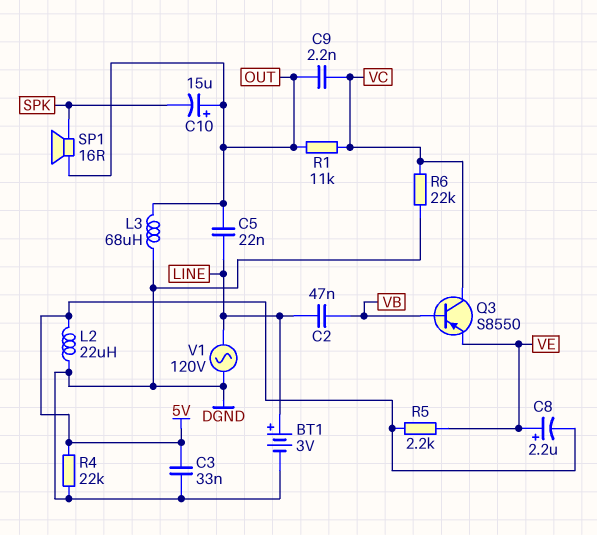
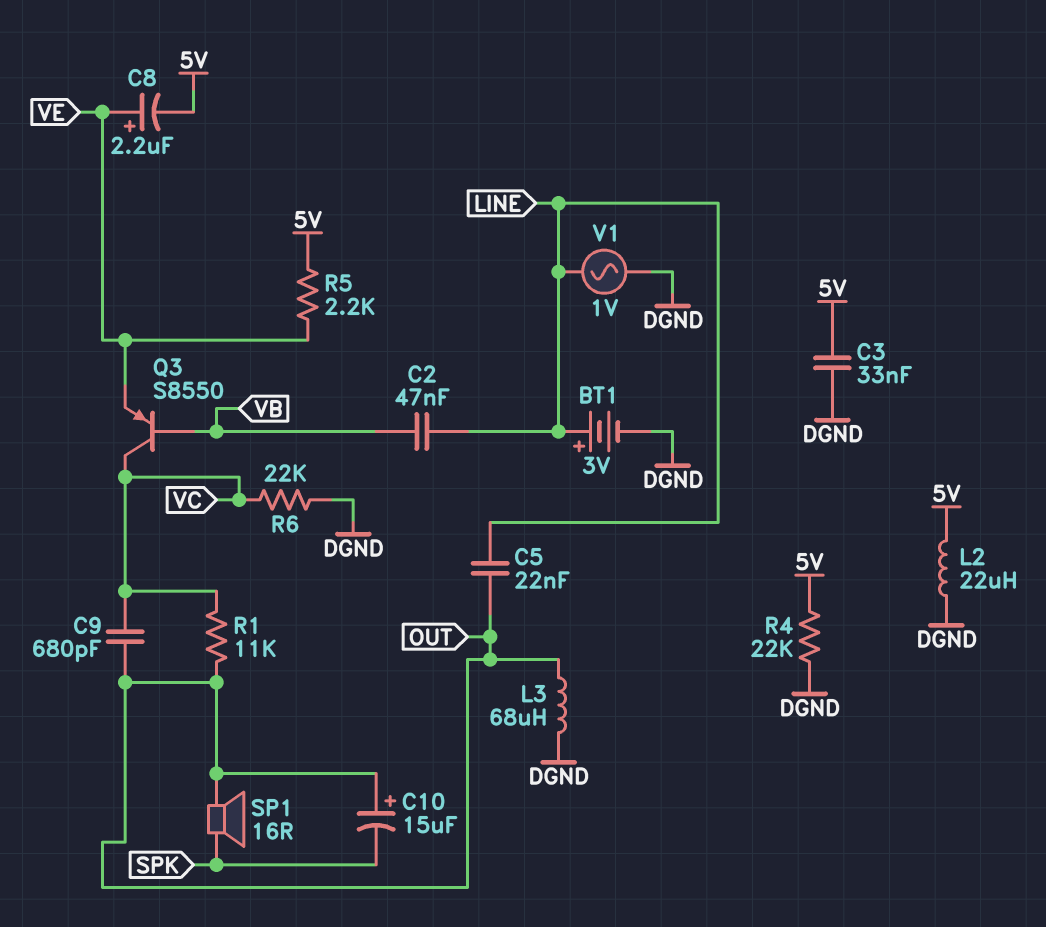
C9: 2.2nF (OUT, VC) -> 680pF (OUT, VC)
V1: AC 120V (DGND, LINE) -> AC 1V (DGND, LINE)

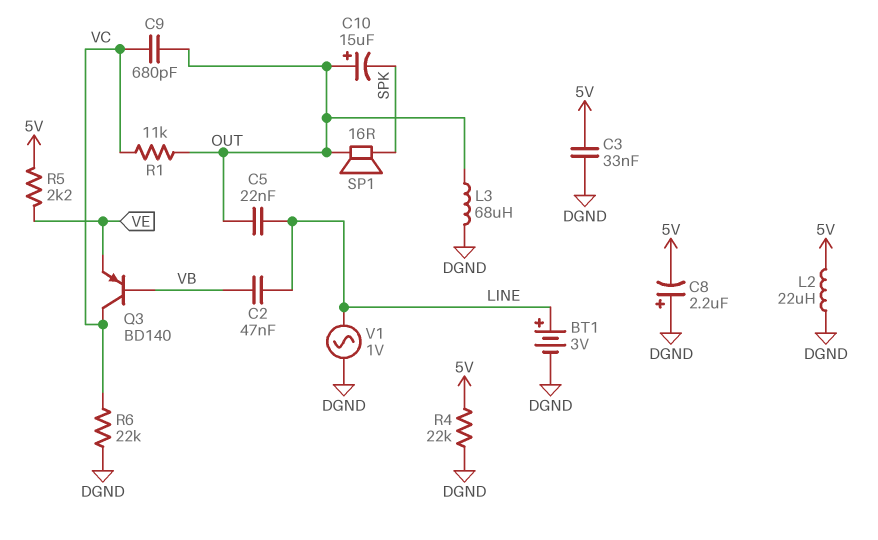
C8: 2.2uF (plus VE, minus 5V) -> 2.2uF (plus DGND, minus 5V)
Q3: PNP S8550 (B VB, C VC, E VE) -> PNP BD140 (B VB, C VC, E VE)

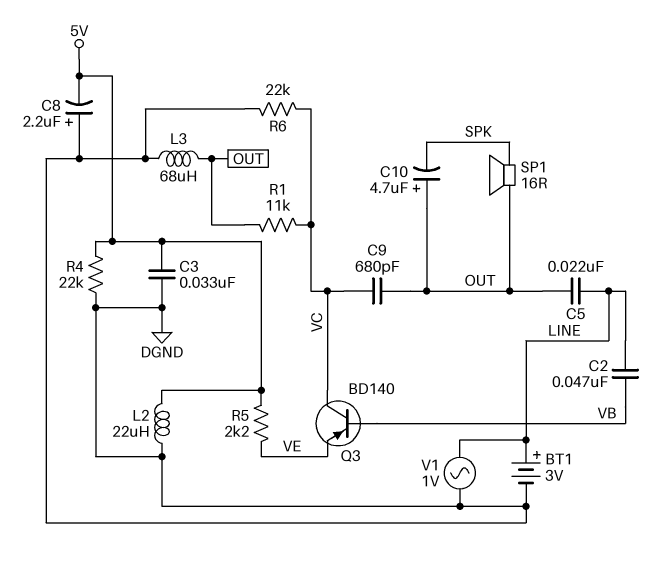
C10: 15uF (plus OUT, minus SPK) -> 4.7uF (plus OUT, minus SPK)

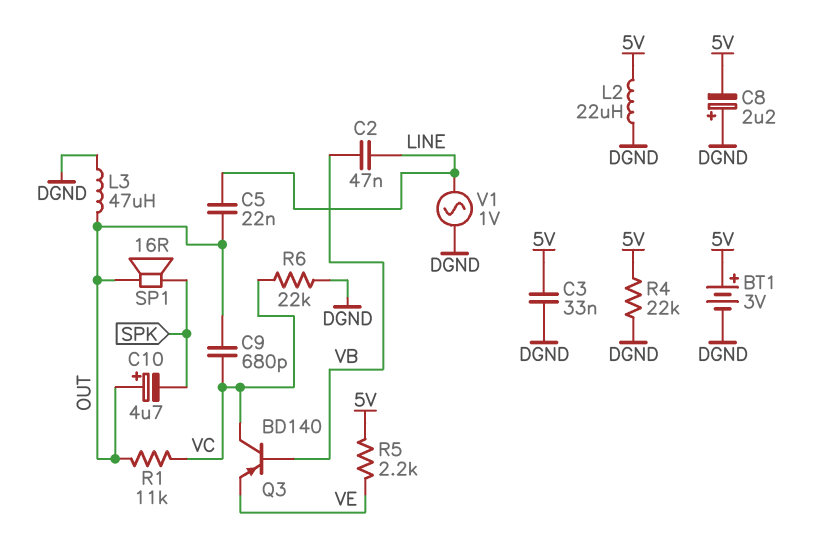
BT1: 3V (plus LINE, minus DGND) -> 3V (plus 5V, minus DGND)
L3: 68uH (DGND, OUT) -> 47uH (DGND, OUT)

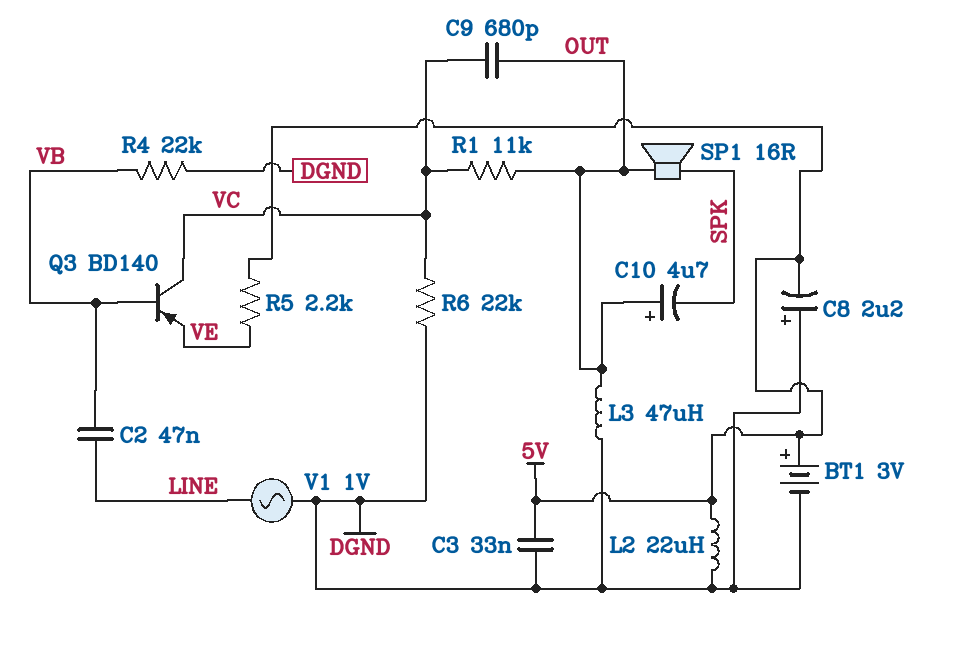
C5: 22nF (LINE, OUT) -> none
R4: 22k (5V, DGND) -> 22k (DGND, VB)

